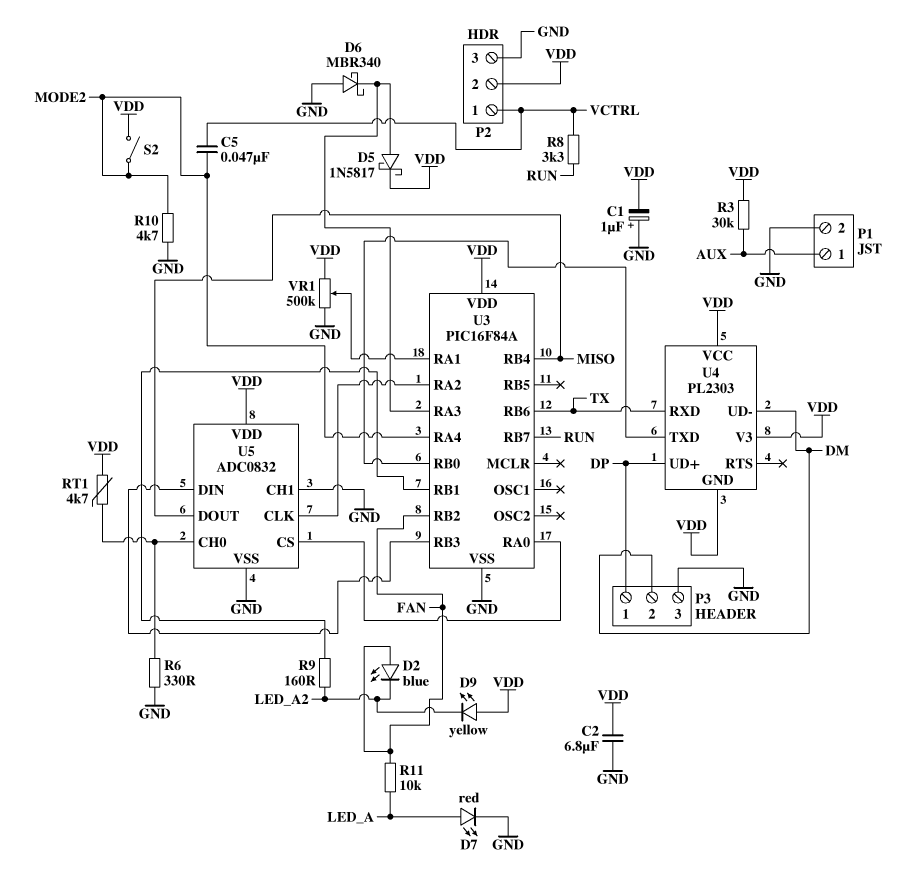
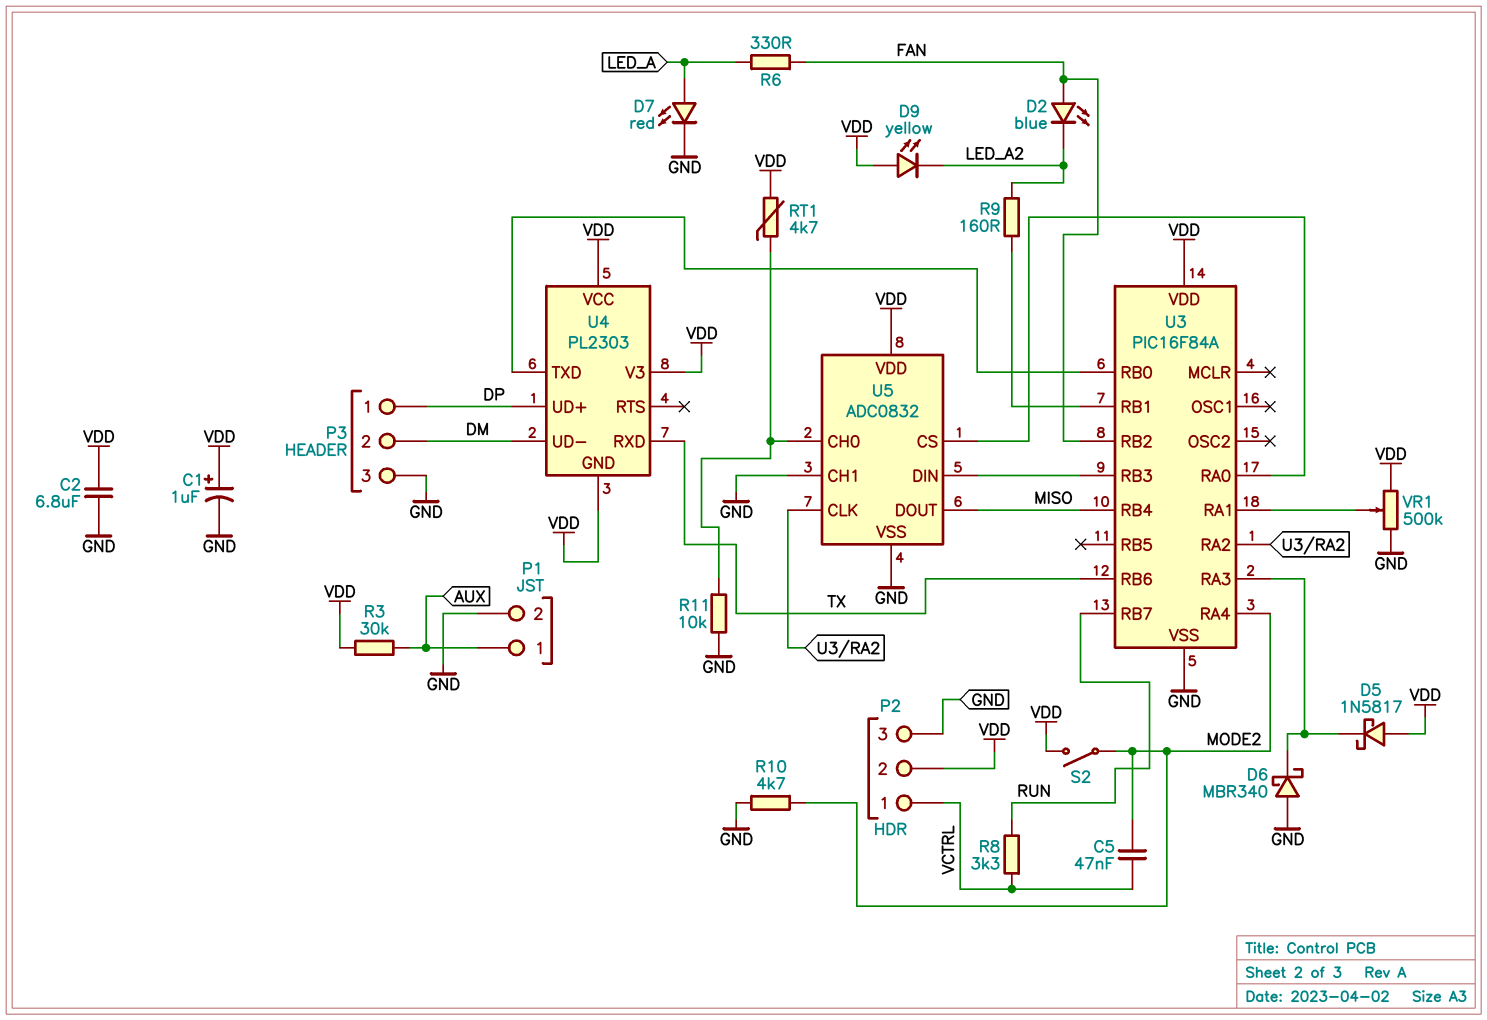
C1: 1uF (plus GND, minus VDD) -> 1uF (plus VDD, minus GND)
D5: schottky 1N5817 (A U3/RA3, K VDD) -> schottky 1N5817 (A VDD, K U3/RA3)
R6: 330 (GND, U5/CH0) -> 330 (FAN, LED_A)
R11: 10k (FAN, LED_A) -> 10k (GND, U5/CH0)

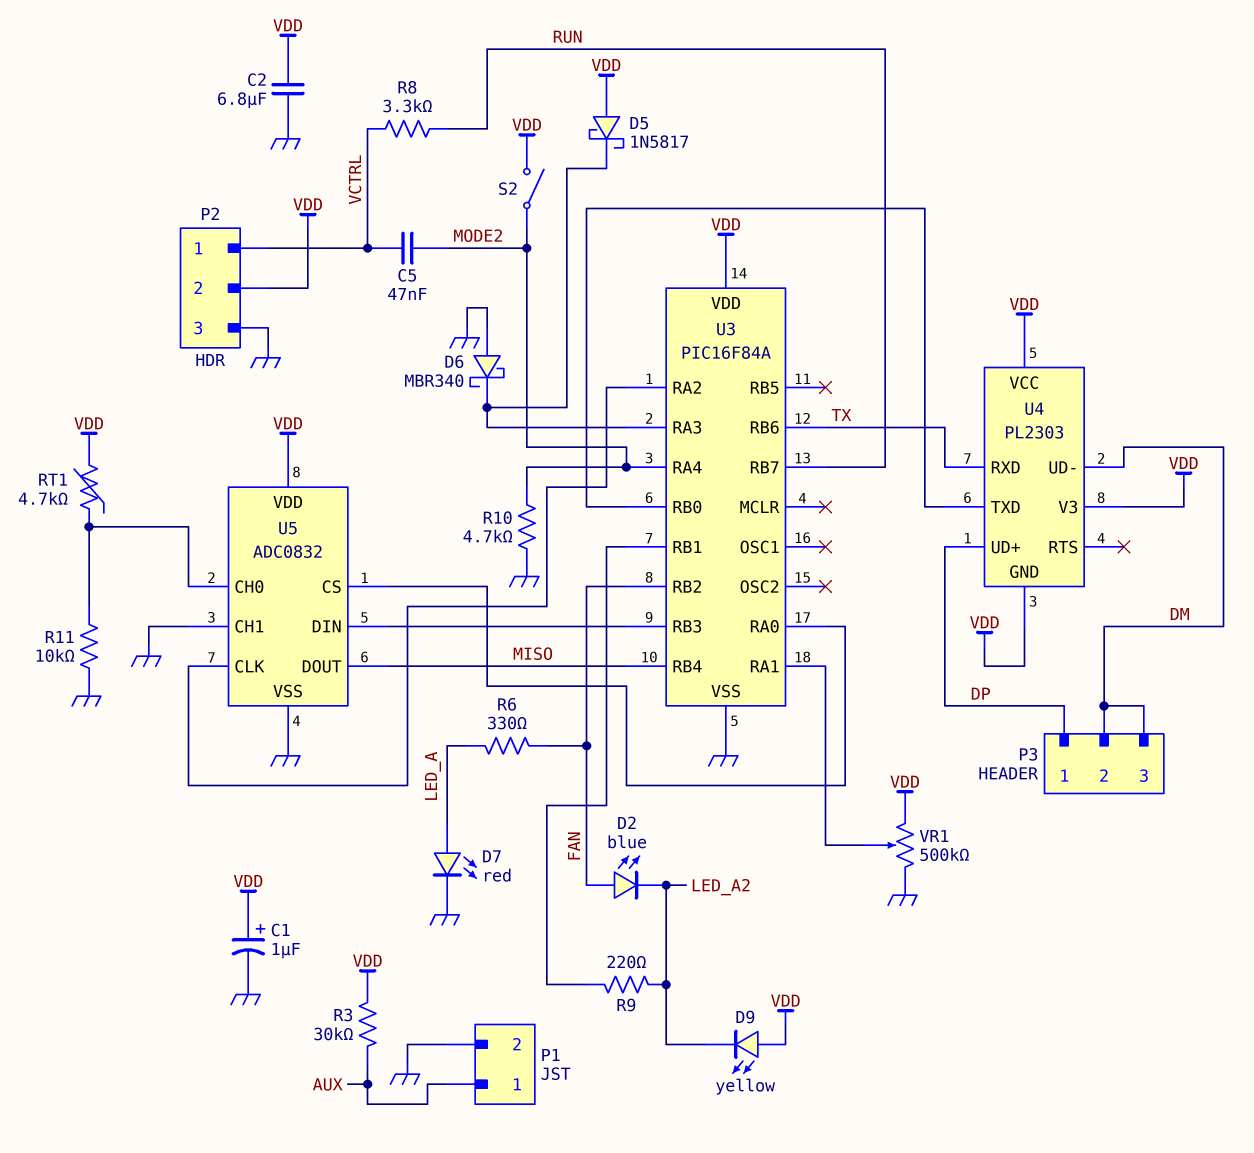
P3 pin 3: GND -> DM
R9: 160 (LED_A2, U3/RB1) -> 220 (LED_A2, U3/RB1)

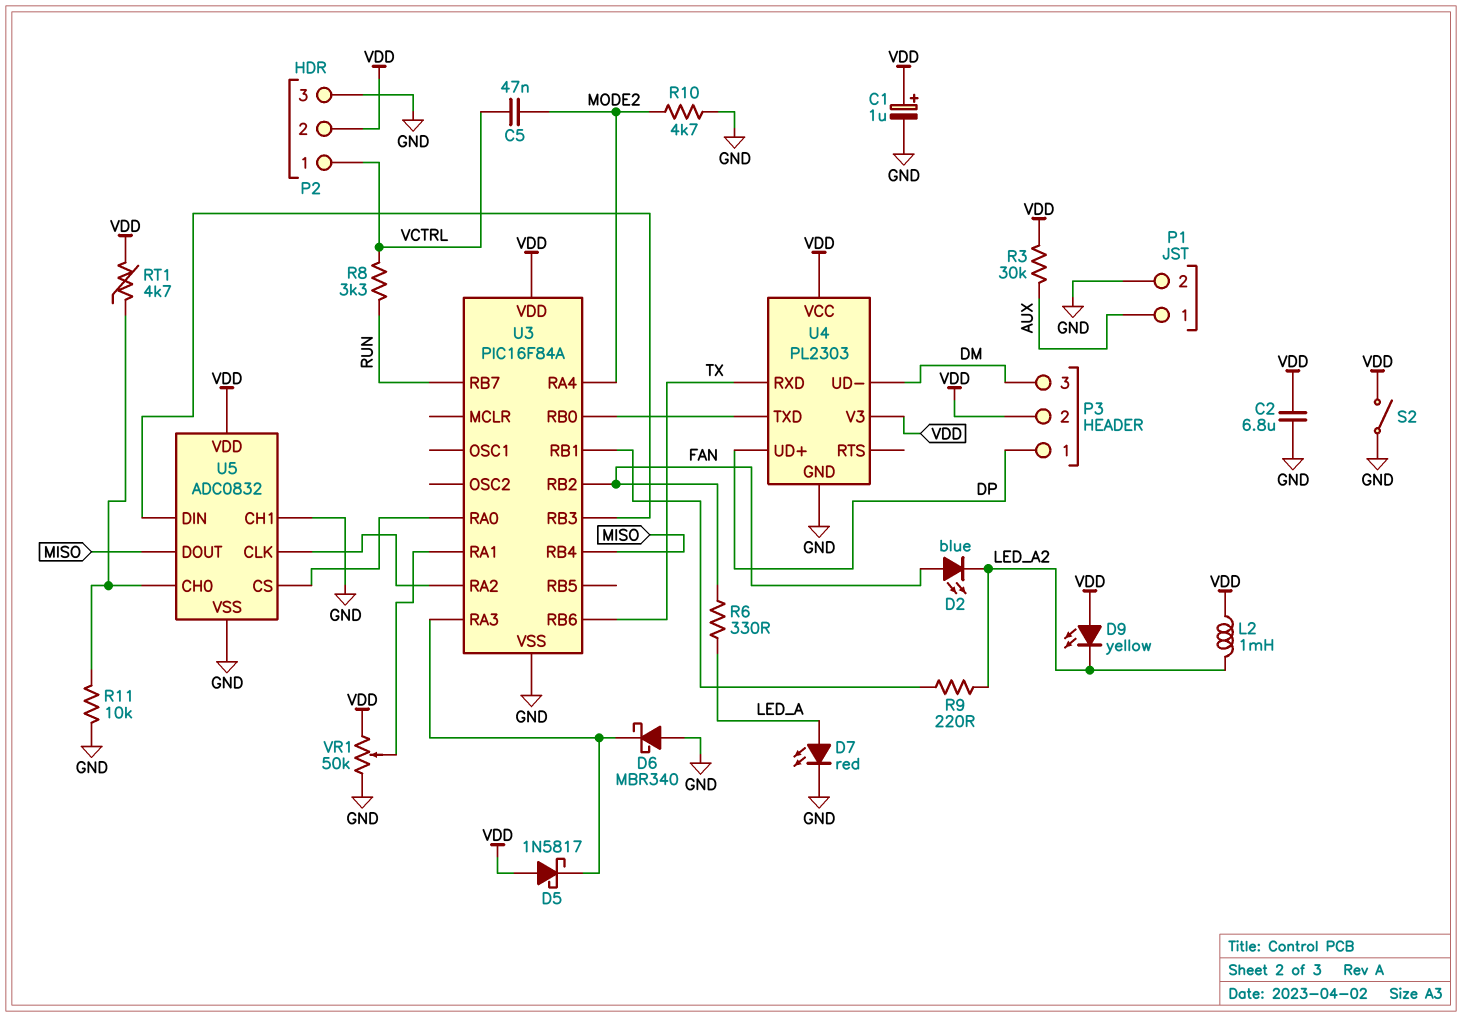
L2: none -> 1mH (LED_A2, VDD)
P3 pin 2: DM -> VDD
S2: switch (MODE2, VDD) -> switch (GND, VDD)
U4 pin GND: VDD -> GND
VR1: 500k (GND, VDD, wiper U3/RA1) -> 50k (GND, VDD, wiper U3/RA1)

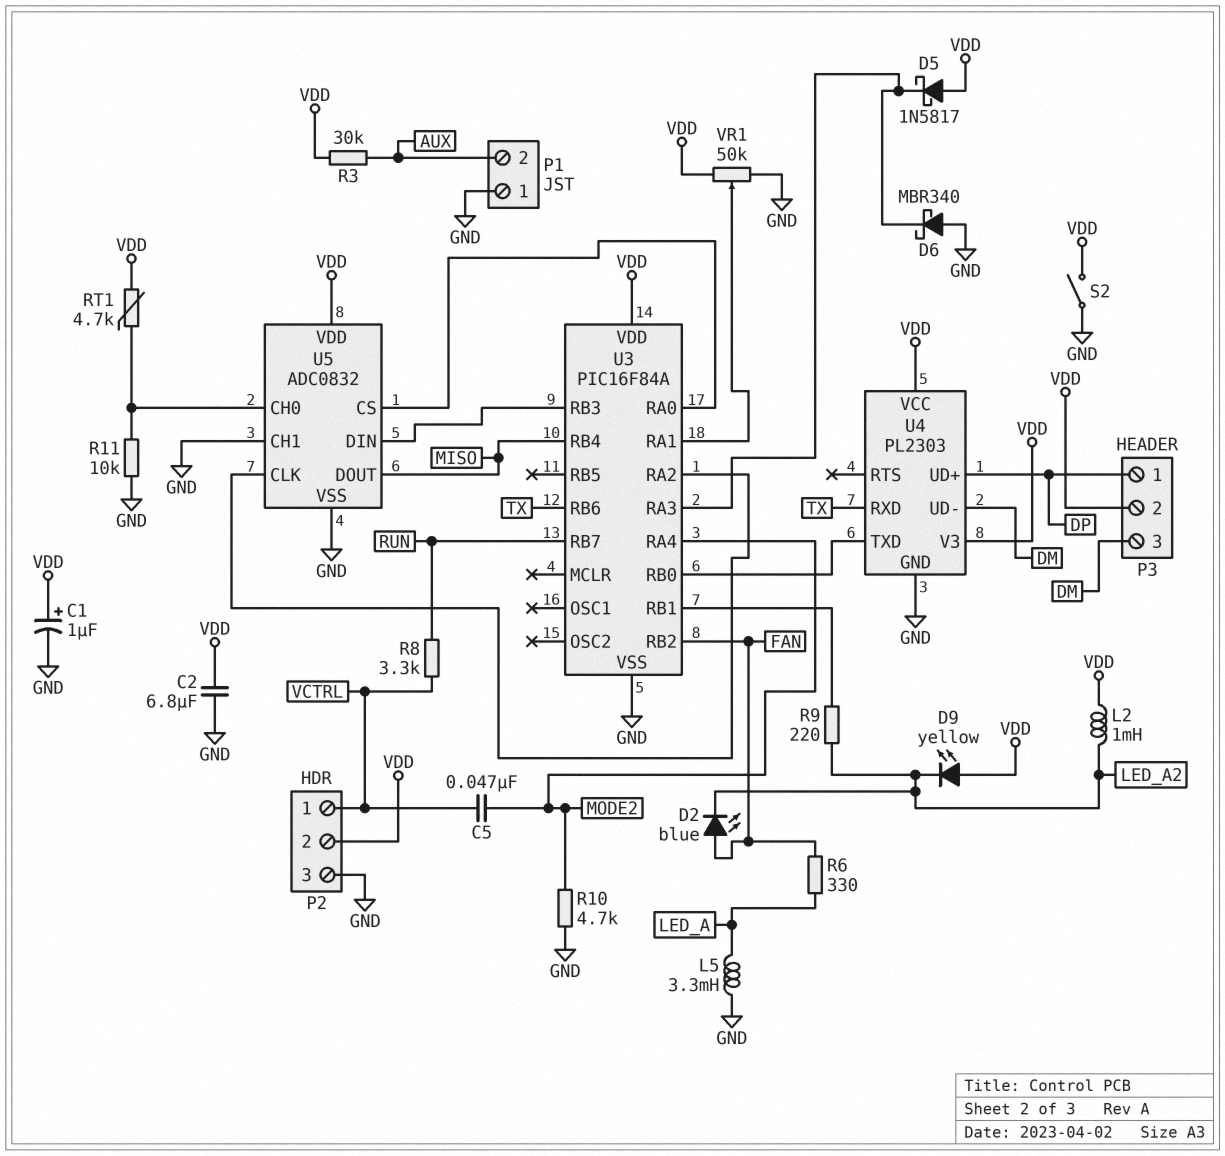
D7: LED red (A LED_A, K GND) -> none
L5: none -> 3.3mH (GND, LED_A)
P1 pin 1: AUX -> GND
P1 pin 2: GND -> AUX

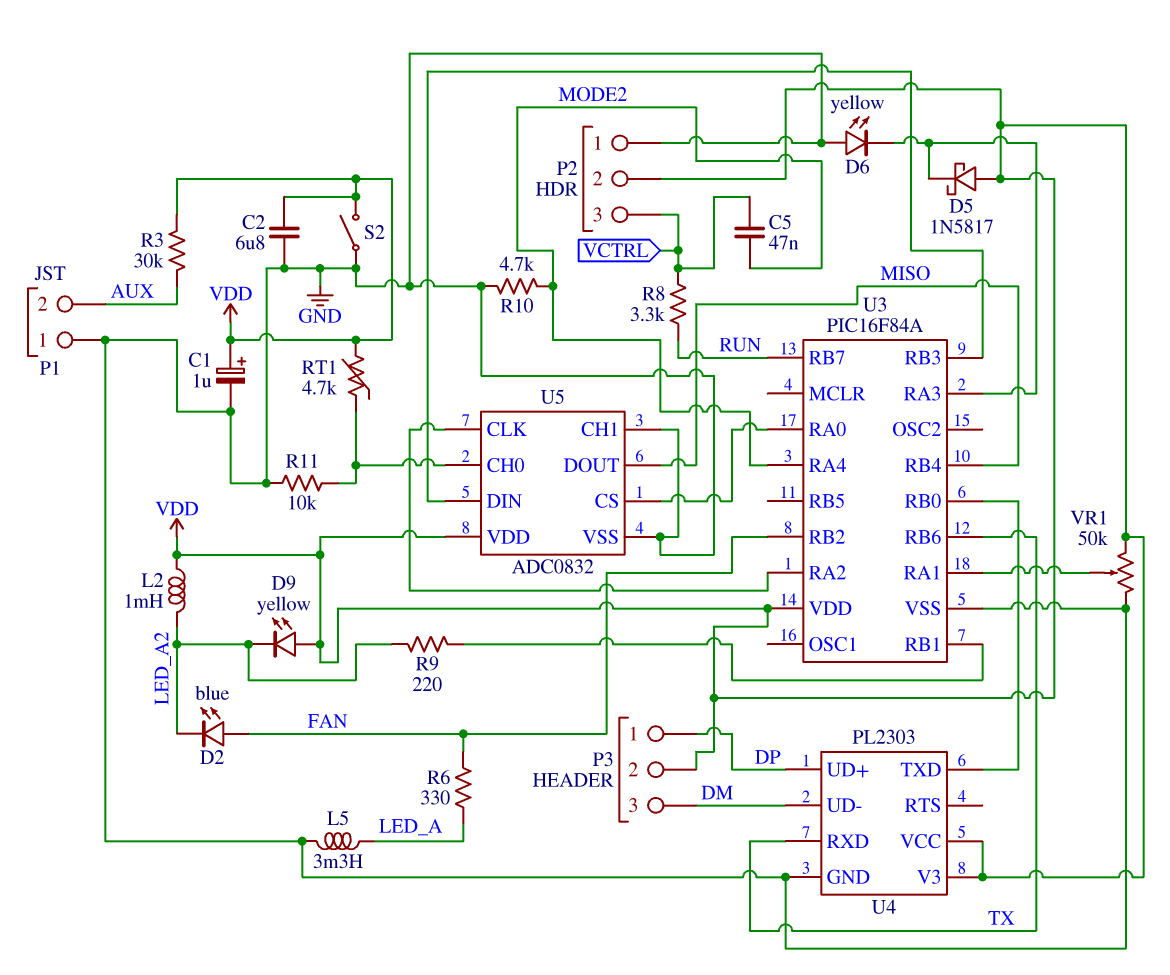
D6: schottky MBR340 (A GND, K U3/RA3) -> LED yellow (A GND, K U3/RA3)
P2 pin 1: VCTRL -> GND
P2 pin 3: GND -> VCTRL

